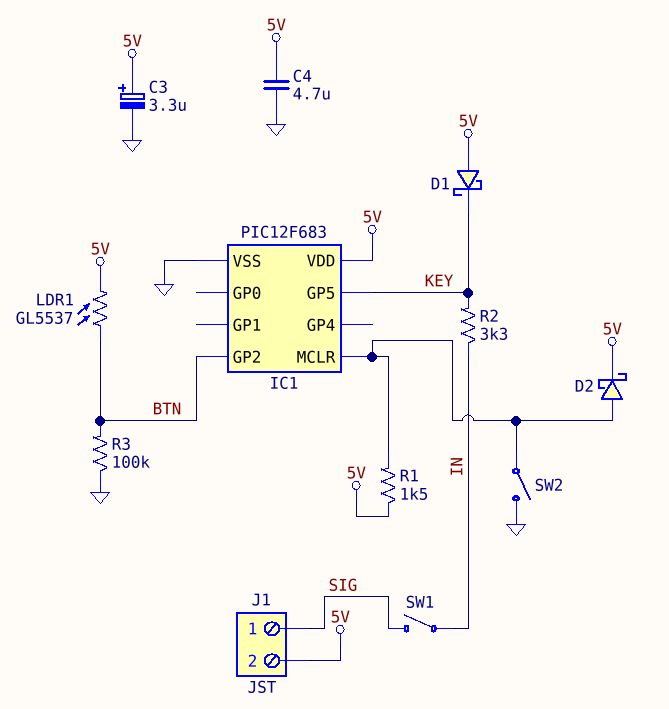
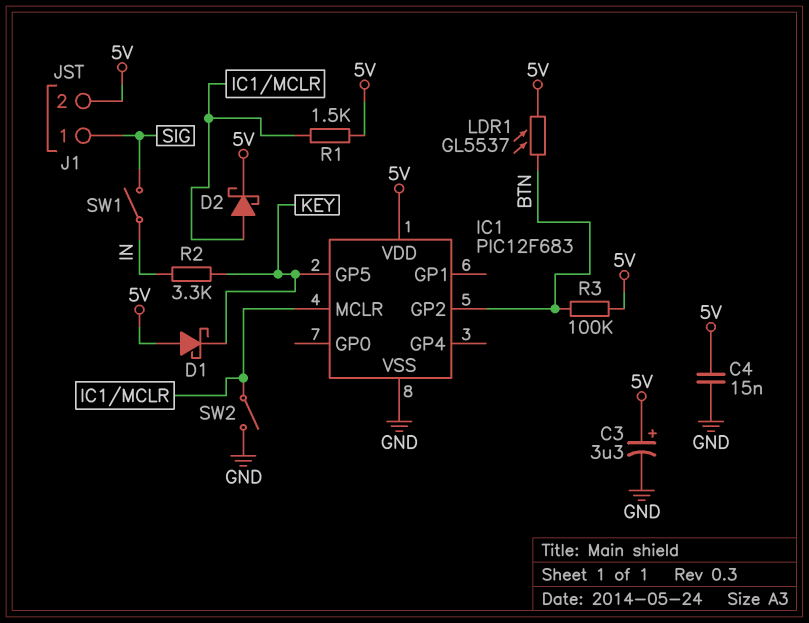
C4: 4.7uF (5V, GND) -> 15nF (5V, GND)
R3: 100k (BTN, GND) -> 100k (5V, BTN)

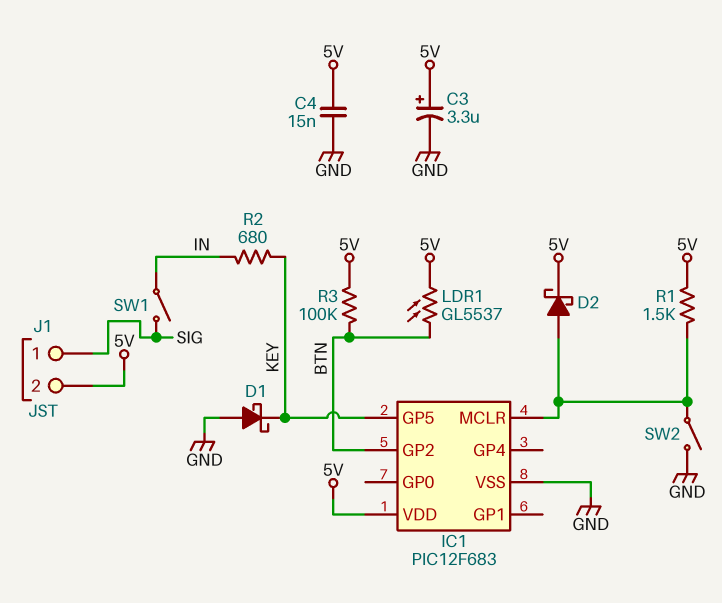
D1: schottky (A 5V, K KEY) -> schottky (A GND, K KEY)
R2: 3.3k (IN, KEY) -> 680 (IN, KEY)

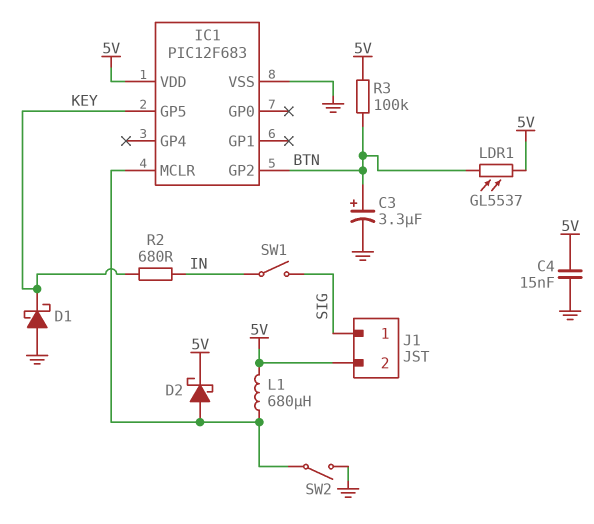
C3: 3.3uF (plus 5V, minus GND) -> 3.3uF (plus BTN, minus GND)
L1: none -> 680uH (5V, IC1/MCLR)
R1: 1.5k (5V, IC1/MCLR) -> none

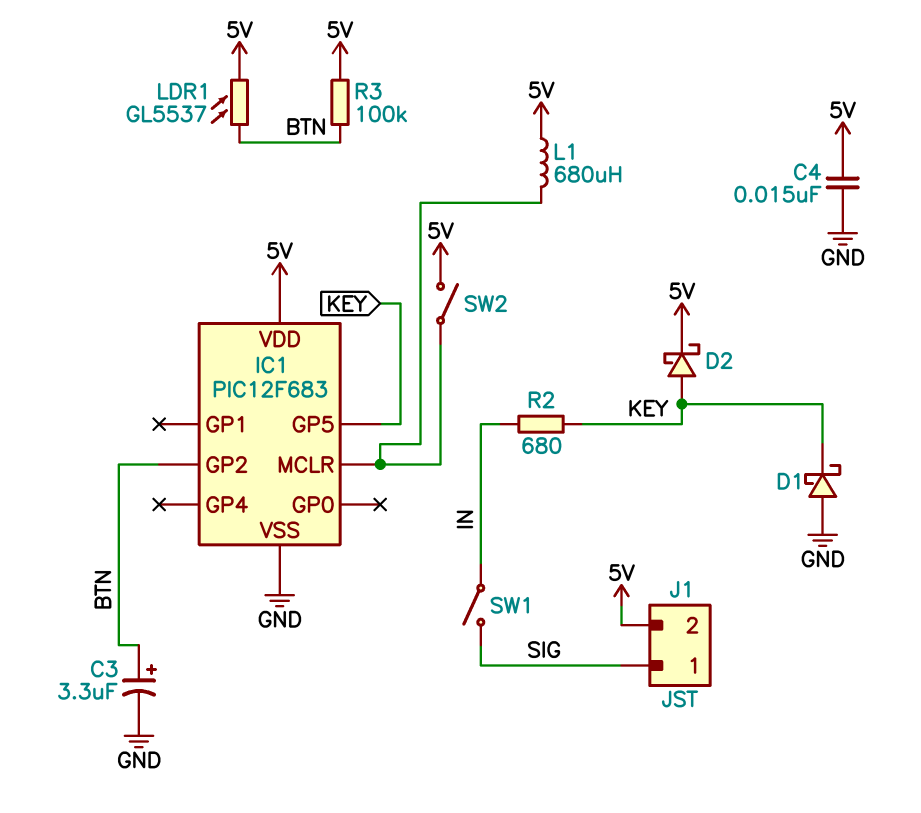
D2: schottky (A IC1/MCLR, K 5V) -> schottky (A KEY, K 5V)
SW2: switch (GND, IC1/MCLR) -> switch (5V, IC1/MCLR)

